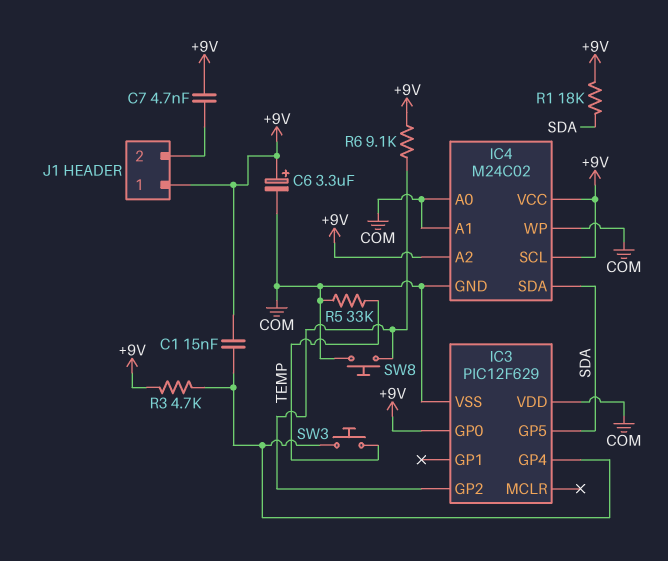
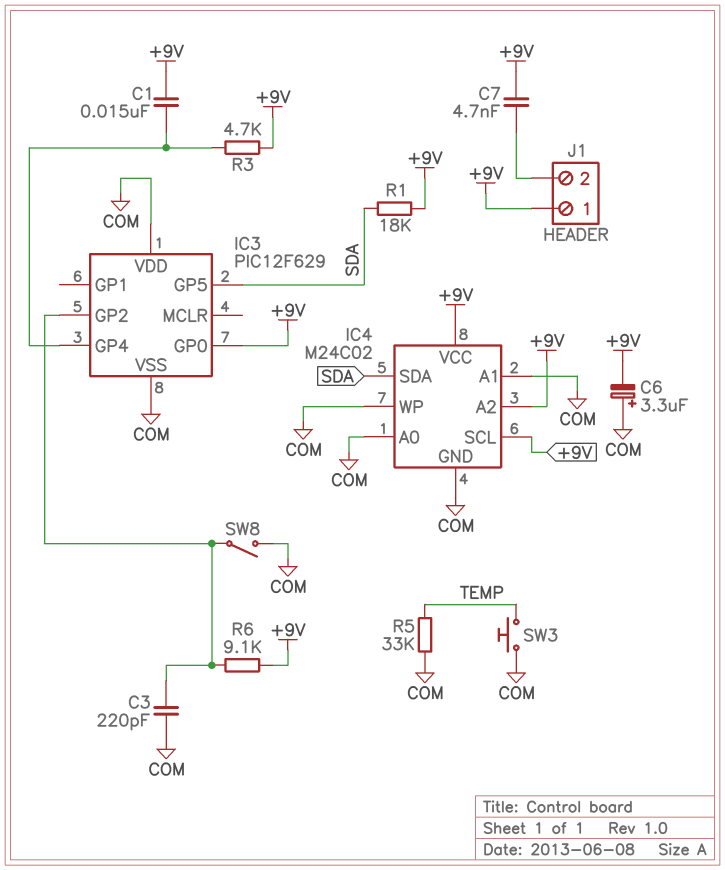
C3: none -> 220pF (COM, IC3/GP2)
C6: 3.3uF (plus +9V, minus COM) -> 3.3uF (plus COM, minus +9V)
SW3: button (IC3/GP4, TEMP) -> button (COM, TEMP)
SW8: button (COM, IC3/GP2) -> switch (COM, IC3/GP2)

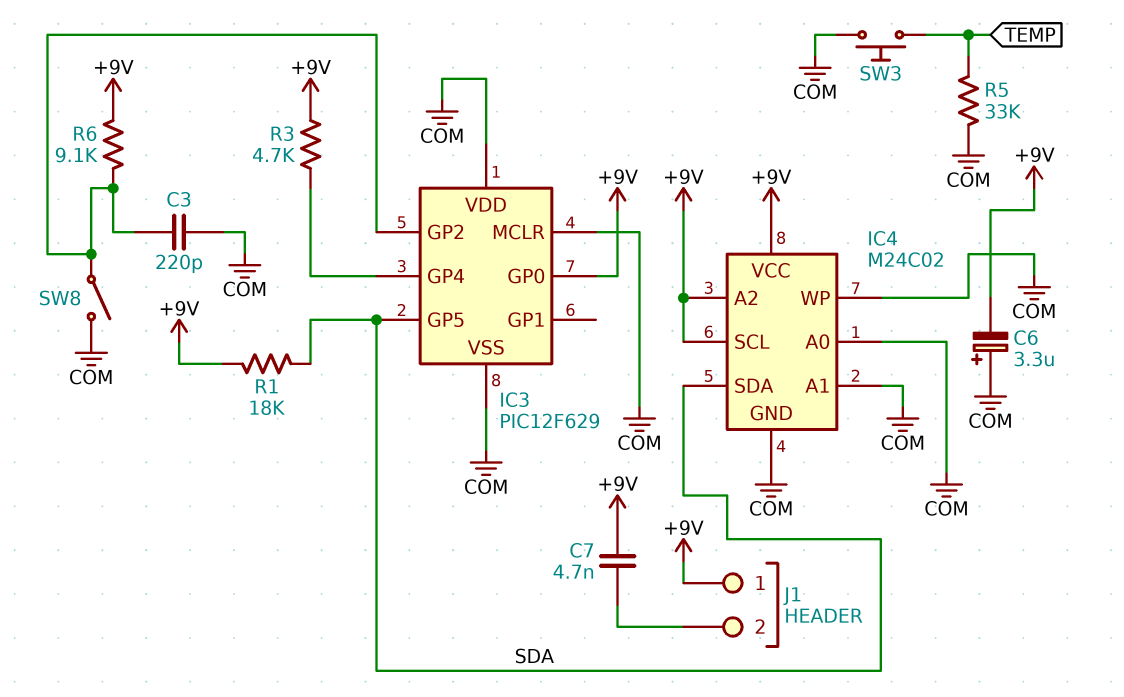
C1: 15nF (+9V, IC3/GP4) -> none
IC3 pin MCLR: none -> COM

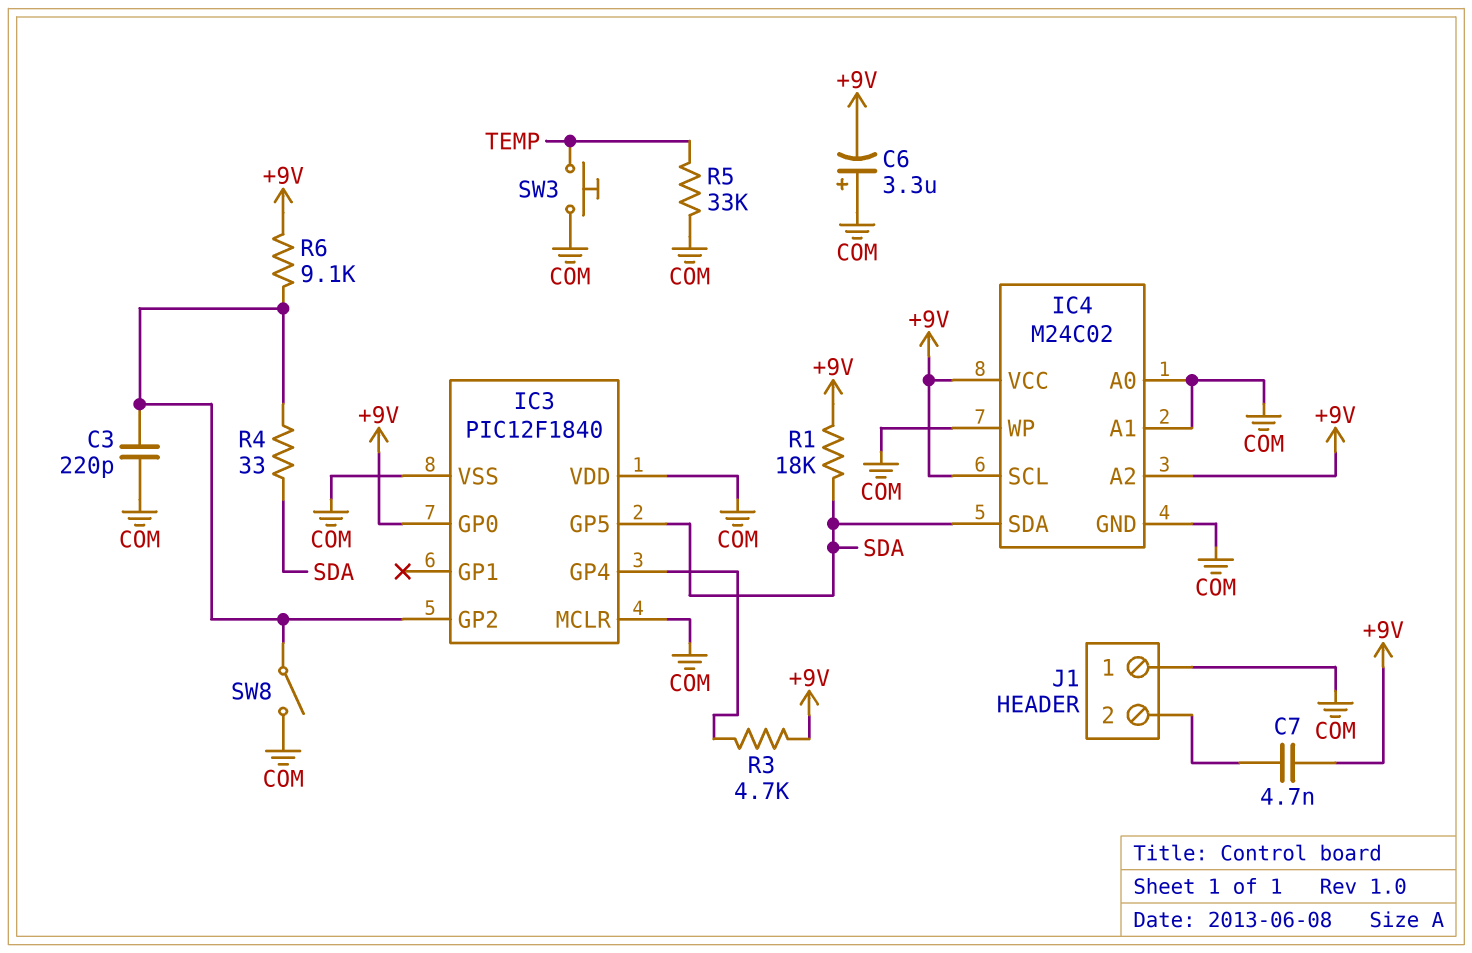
IC3: PIC12F629 -> PIC12F1840
J1 pin 1: +9V -> COM
R4: none -> 33 (IC3/GP2, SDA)

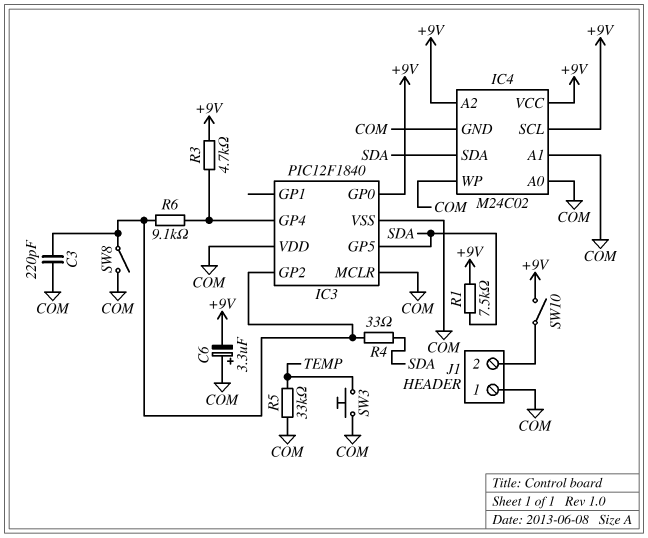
C7: 4.7nF (+9V, J1/2) -> none
R1: 18k (+9V, SDA) -> 7.5k (+9V, SDA)
R6: 9.1k (+9V, IC3/GP2) -> 9.1k (IC3/GP2, IC3/GP4)
SW10: none -> switch (+9V, J1/2)

